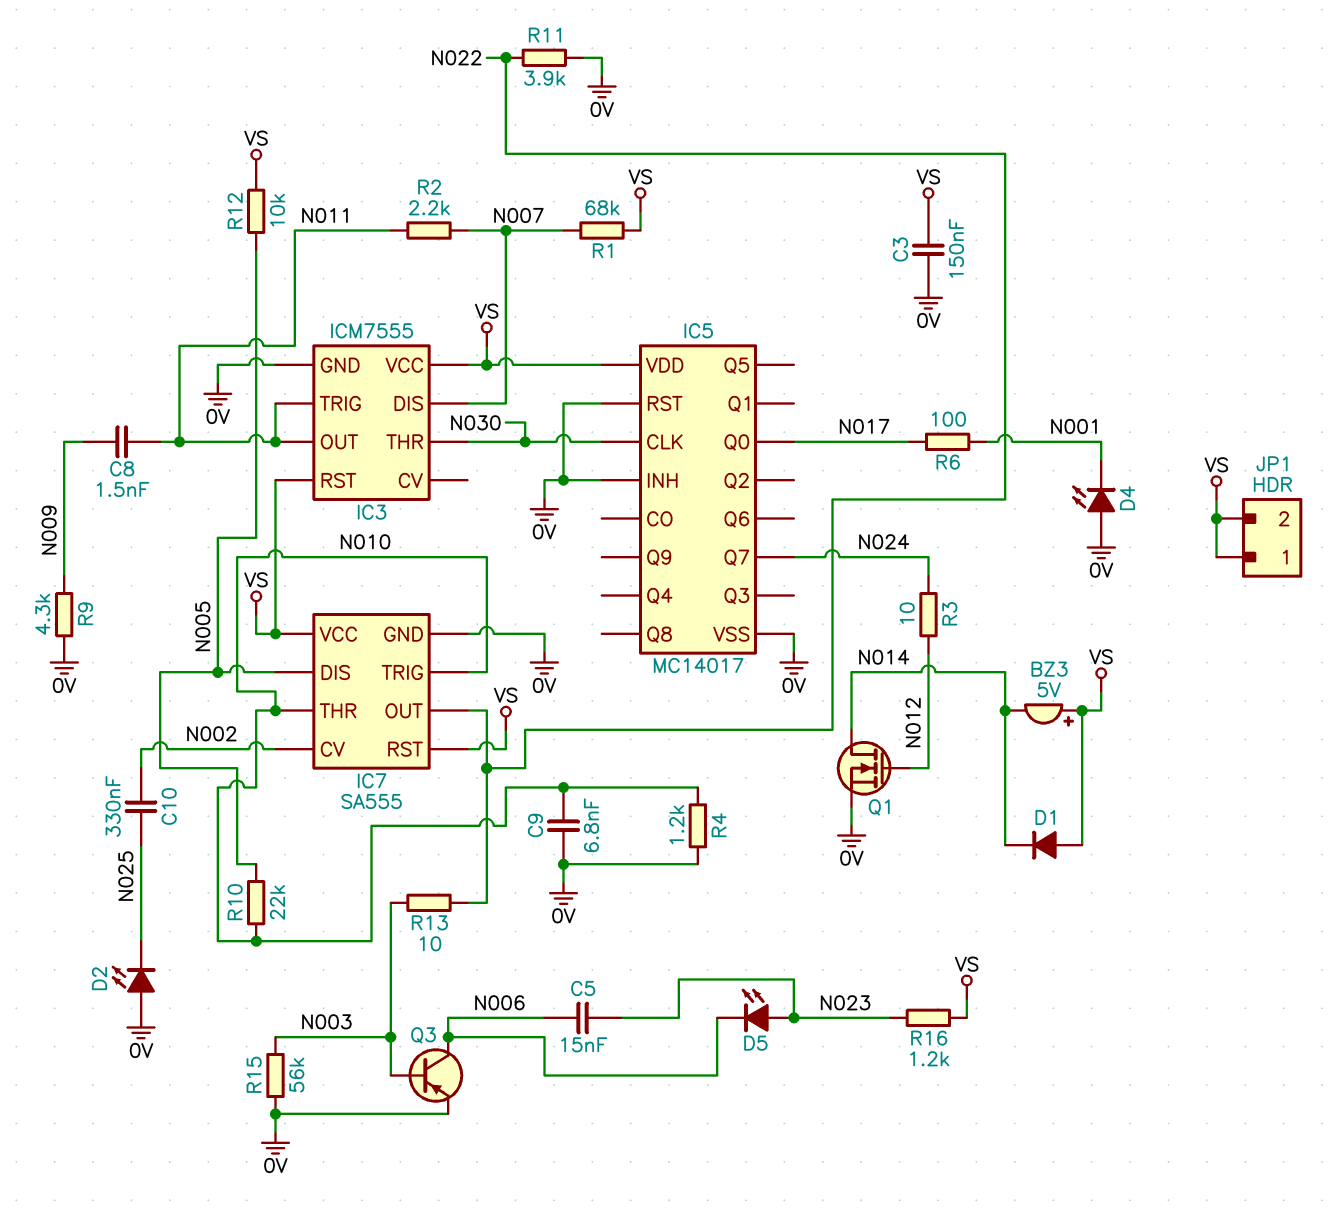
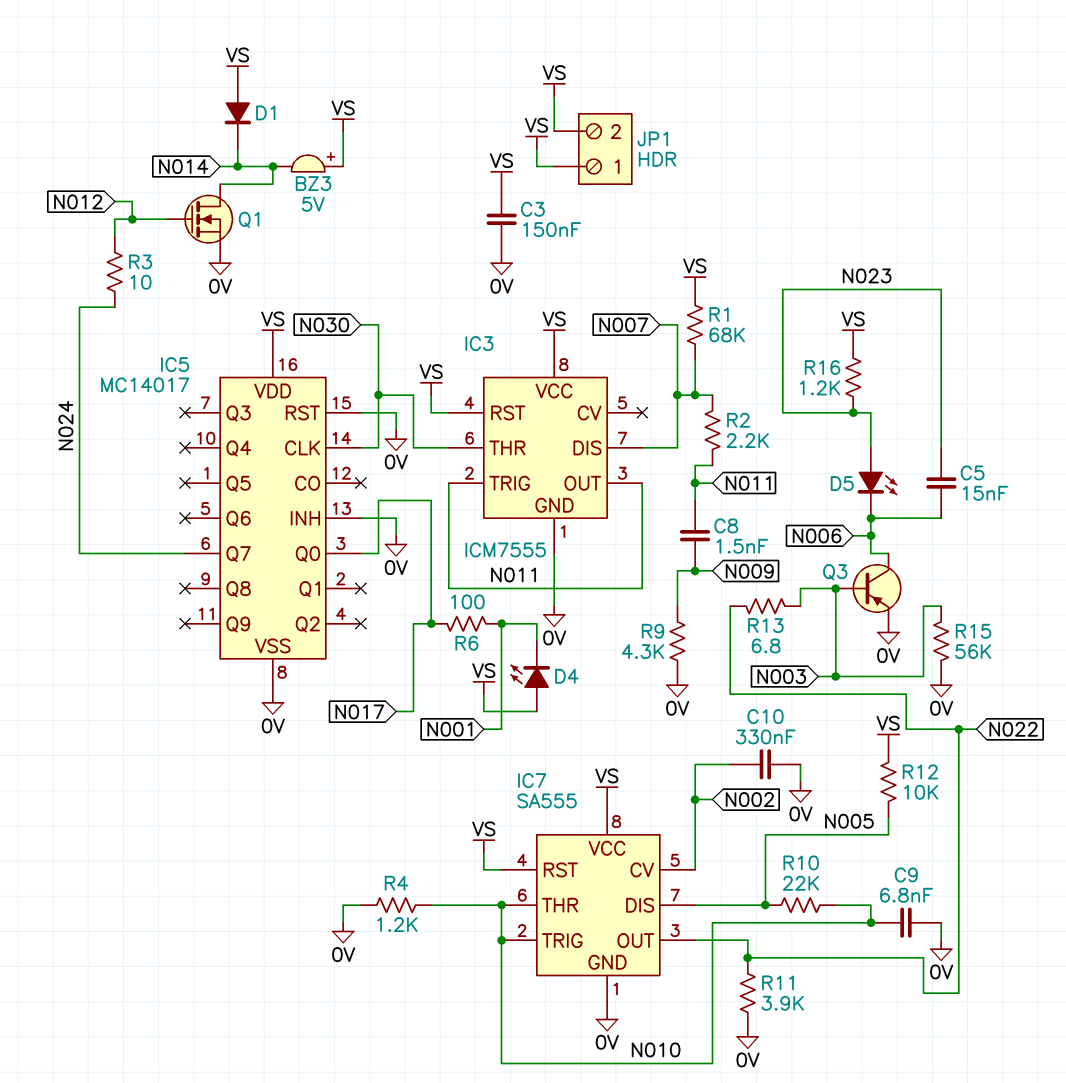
C10: 330nF (N002, N025) -> 330nF (0V, N002)
D2: LED (A 0V, K N025) -> none
D4: LED (A 0V, K N001) -> LED (A VS, K N001)
R13: 10 (N003, N022) -> 6.8 (N003, N022)

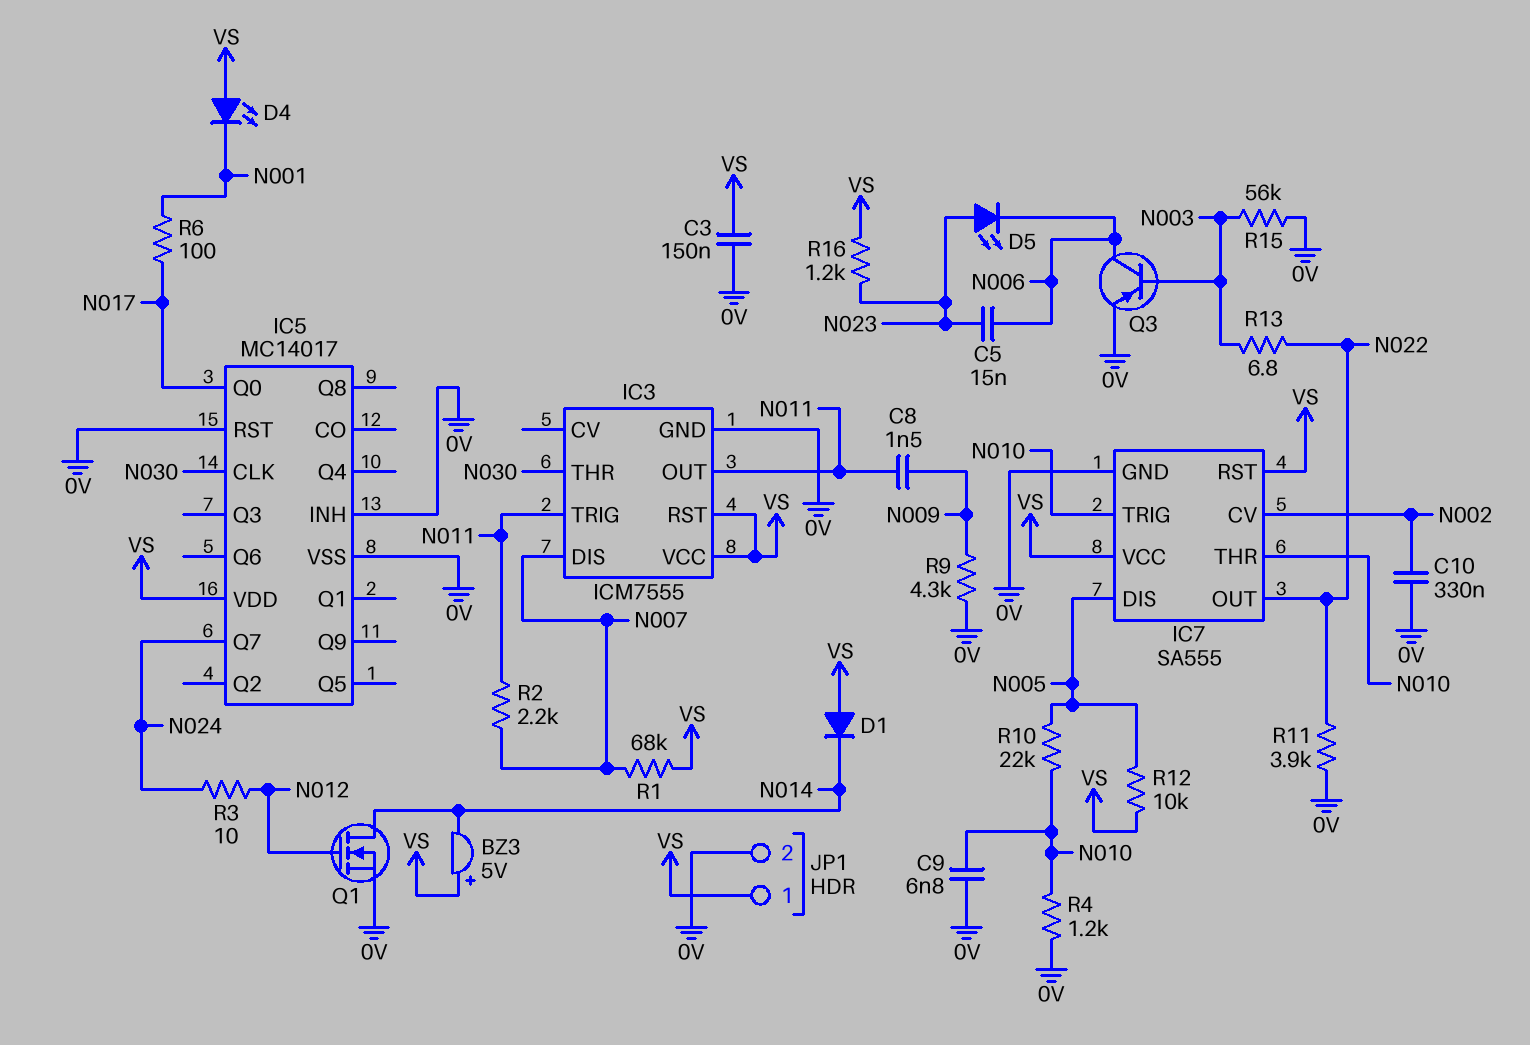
JP1 pin 2: VS -> 0V

